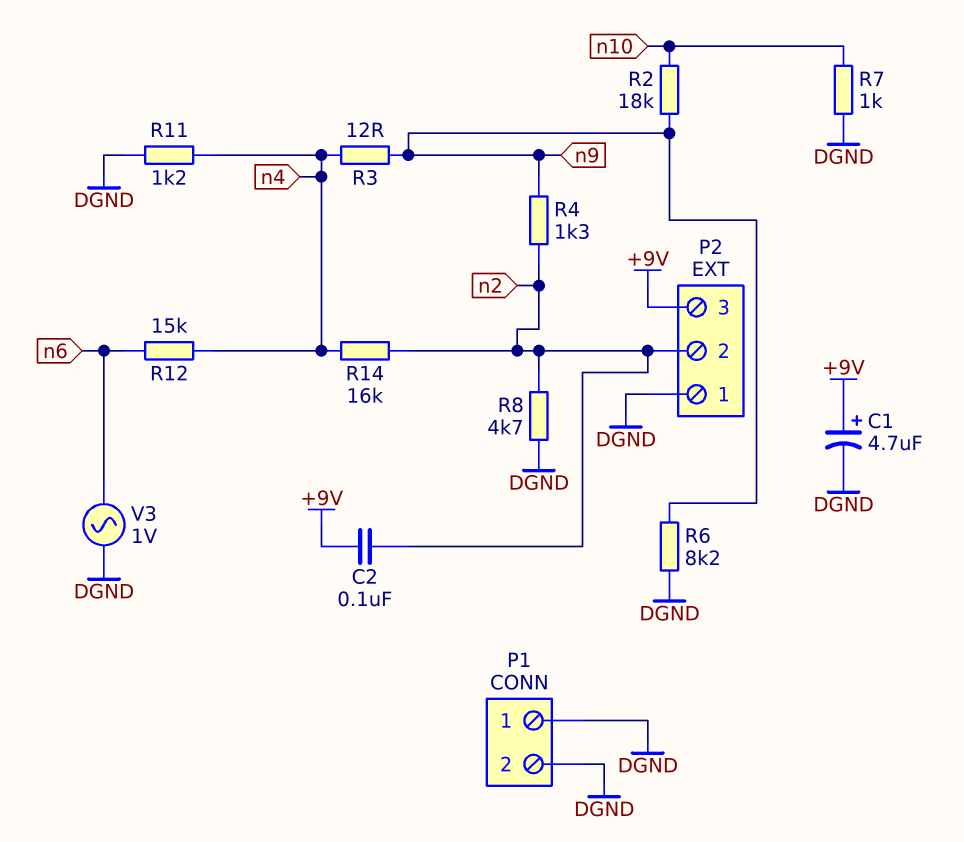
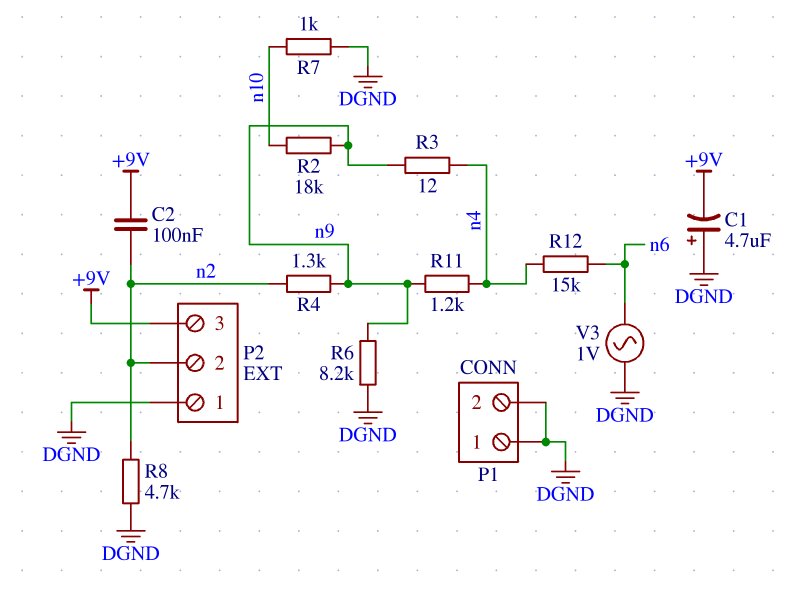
C1: 4.7uF (plus +9V, minus DGND) -> 4.7uF (plus DGND, minus +9V)
R11: 1.2k (DGND, n4) -> 1.2k (n4, n9)
R14: 16k (n2, n4) -> none

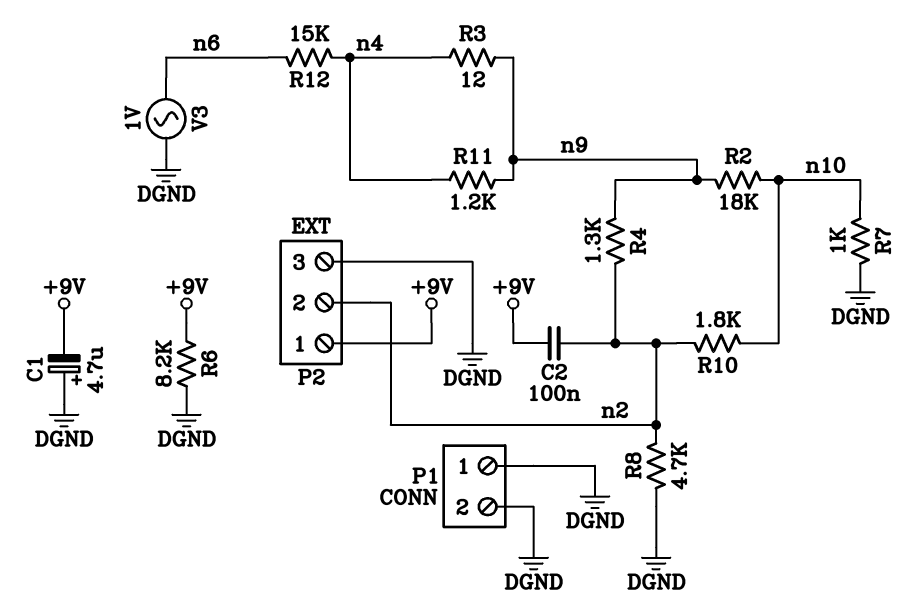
P2 pin 1: DGND -> +9V
P2 pin 3: +9V -> DGND
R6: 8.2k (DGND, n9) -> 8.2k (+9V, DGND)
R10: none -> 1.8k (n2, n10)

